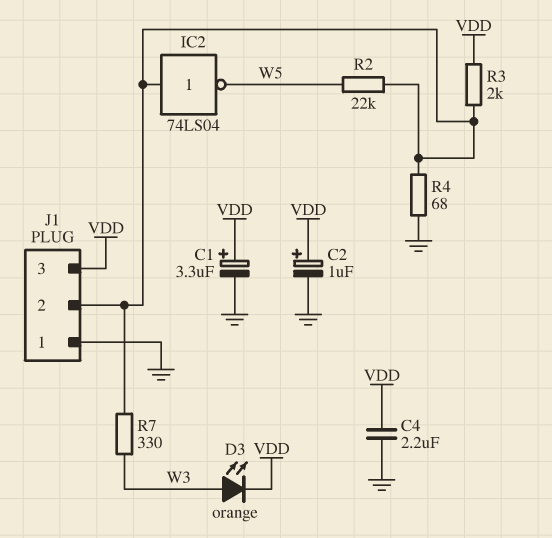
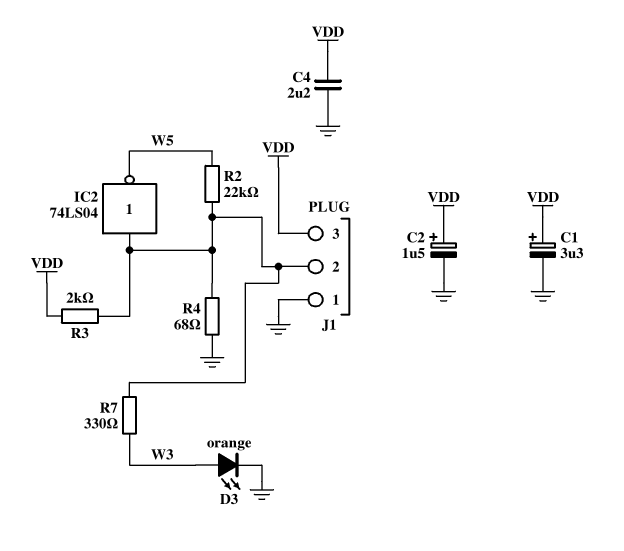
C2: 1uF (plus VDD, minus GND) -> 1.5uF (plus VDD, minus GND)
D3: LED orange (A W3, K VDD) -> LED orange (A W3, K GND)

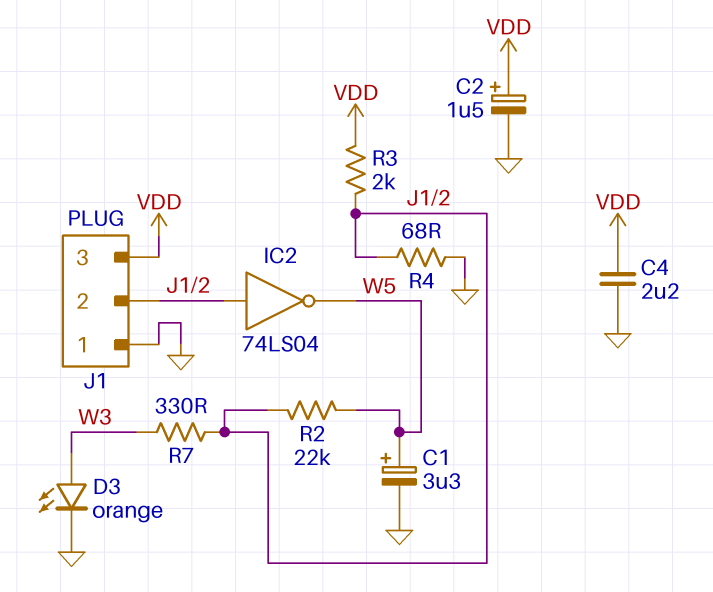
C1: 3.3uF (plus VDD, minus GND) -> 3.3uF (plus W5, minus GND)

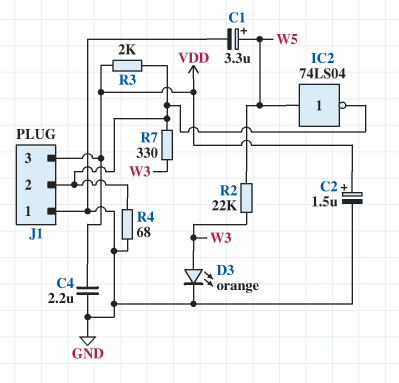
IC2: NOT 74LS04 (in J1/2, out W5) -> NOT 74LS04 (in W5, out J1/2)
R2: 22k (J1/2, W5) -> 22k (W3, W5)

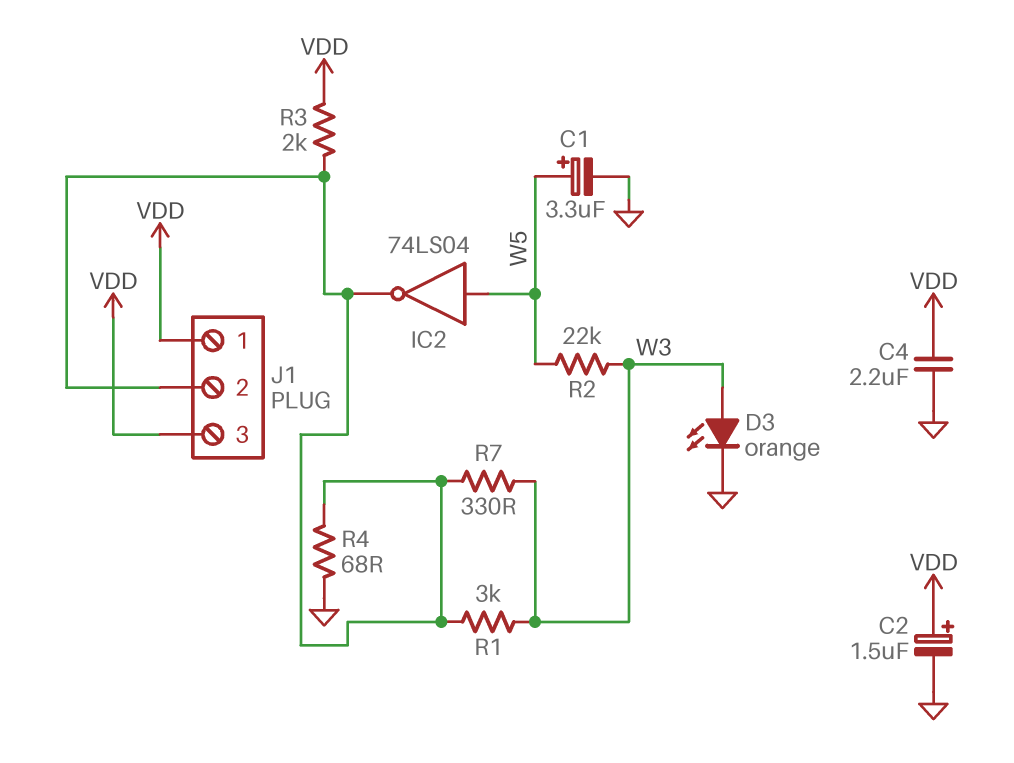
J1 pin 1: GND -> VDD
R1: none -> 3k (J1/2, W3)

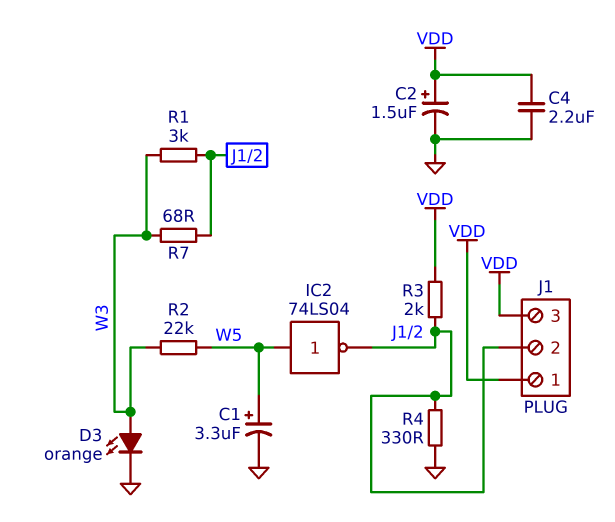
R4: 68 (GND, J1/2) -> 330 (GND, J1/2)
R7: 330 (J1/2, W3) -> 68 (J1/2, W3)

